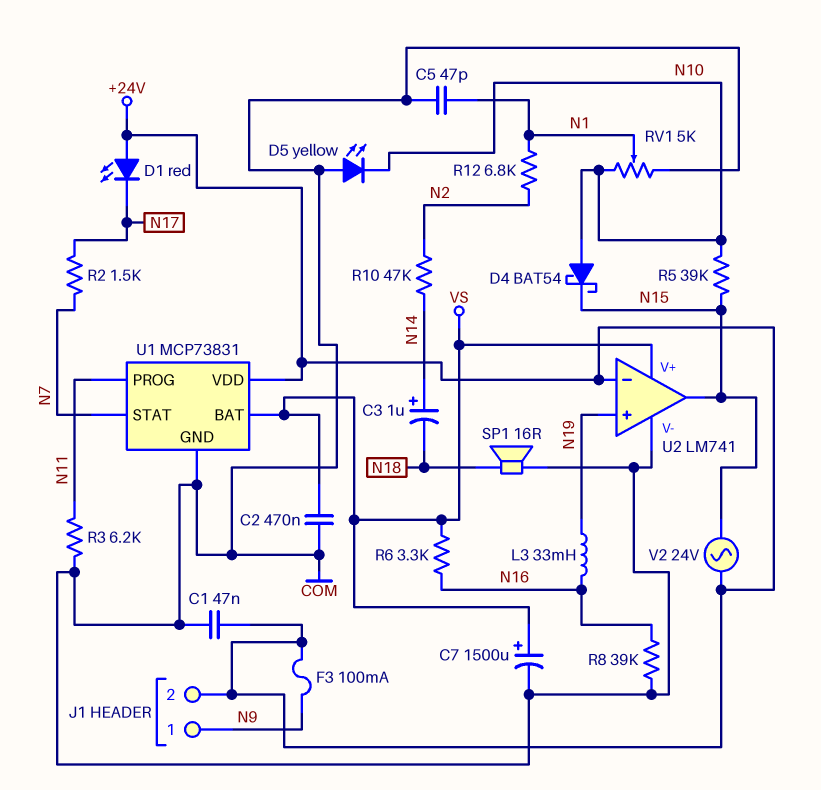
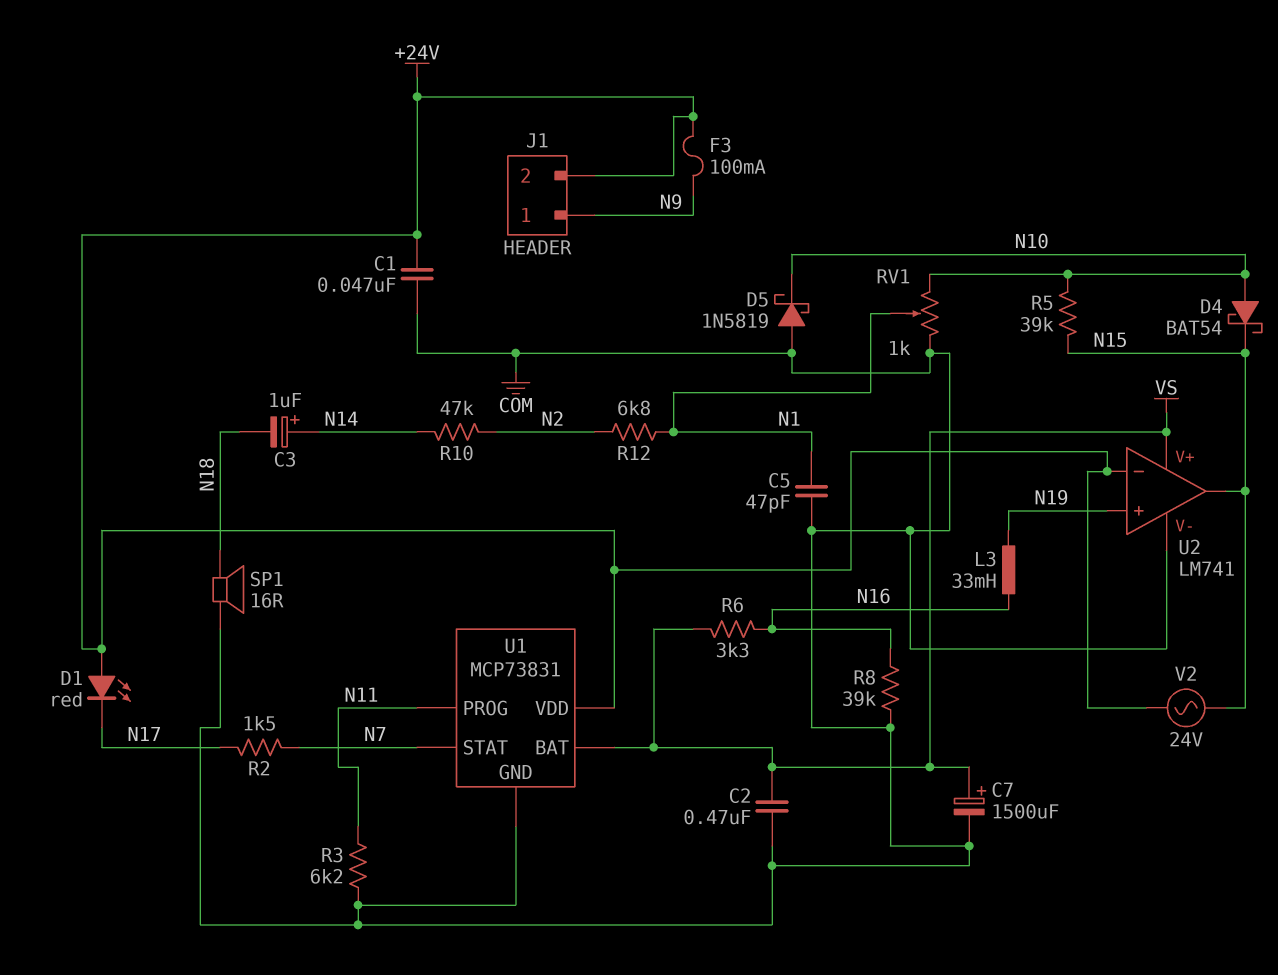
D5: LED yellow (A COM, K N10) -> schottky 1N5819 (A COM, K N10)
RV1: 5k (COM, N10, wiper N1) -> 1k (COM, N10, wiper N1)

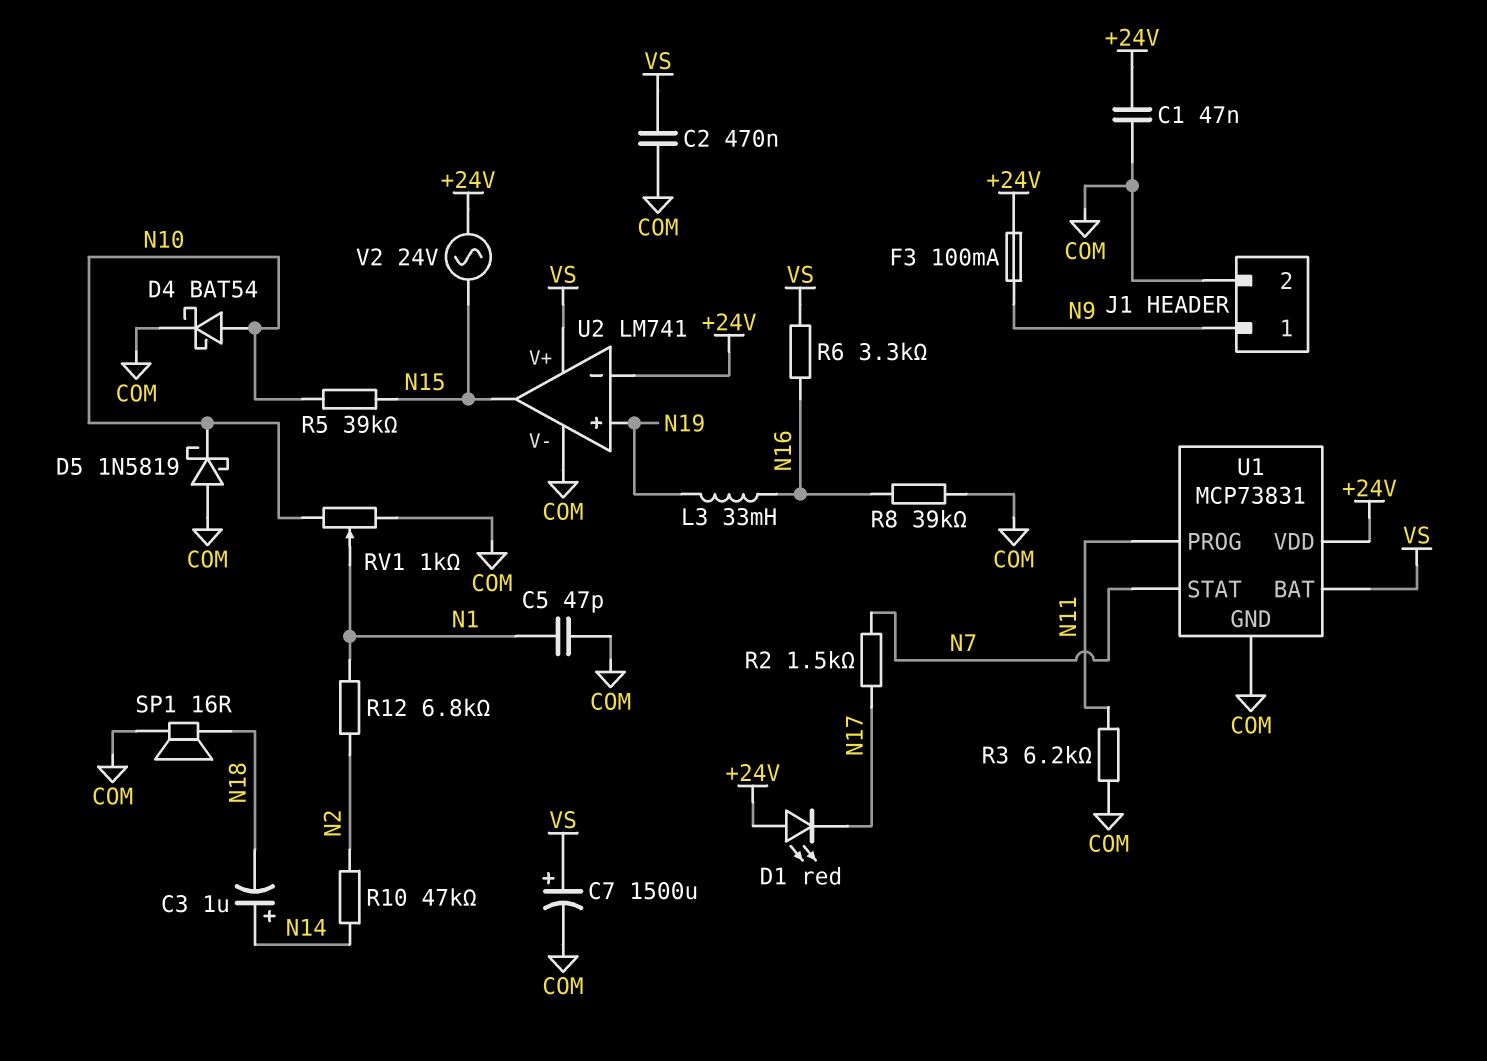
D4: schottky BAT54 (A N10, K N15) -> schottky BAT54 (A N10, K COM)
J1 pin 2: +24V -> COM

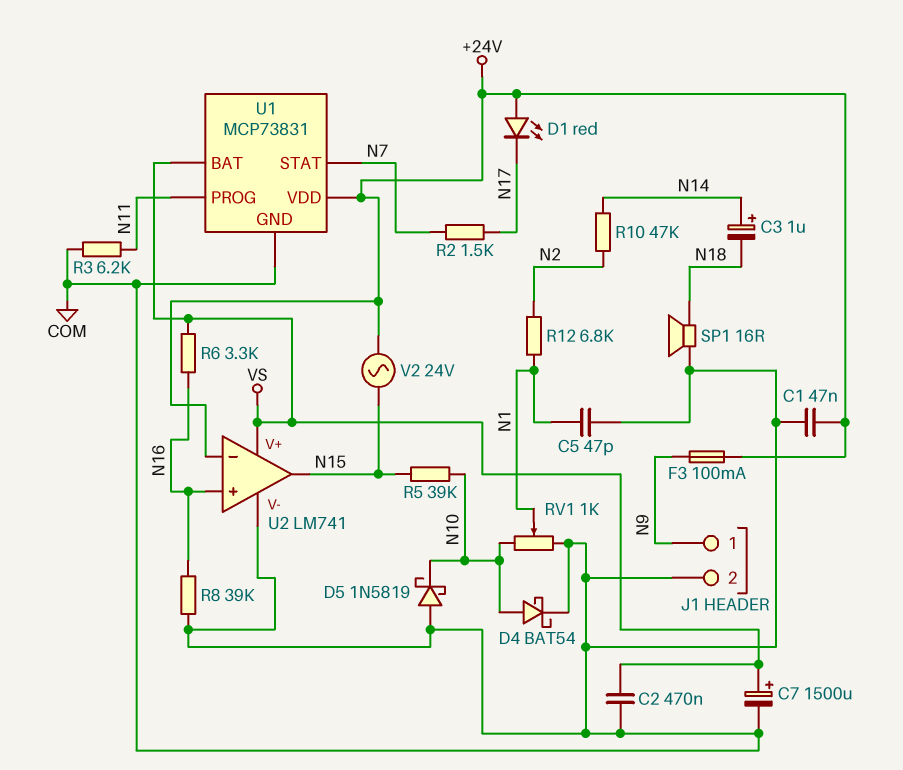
L3: 33mH (N16, N19) -> none
U2 pin in+: N19 -> N16

